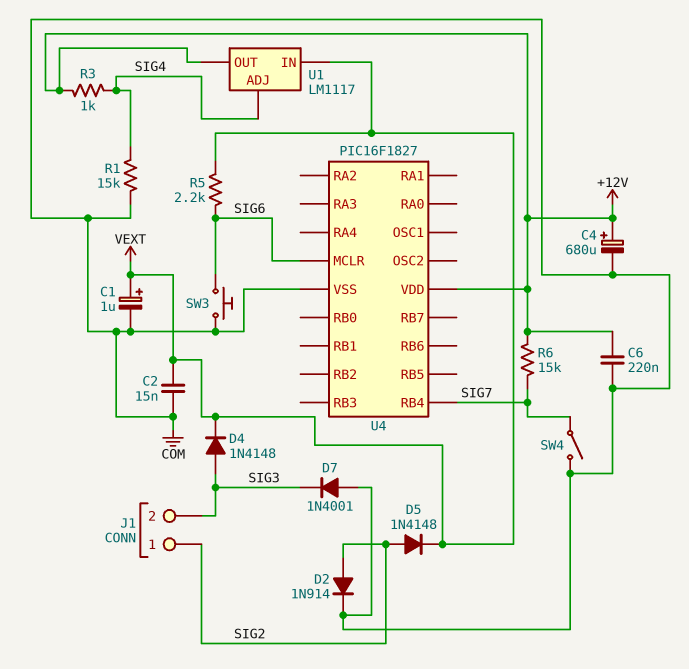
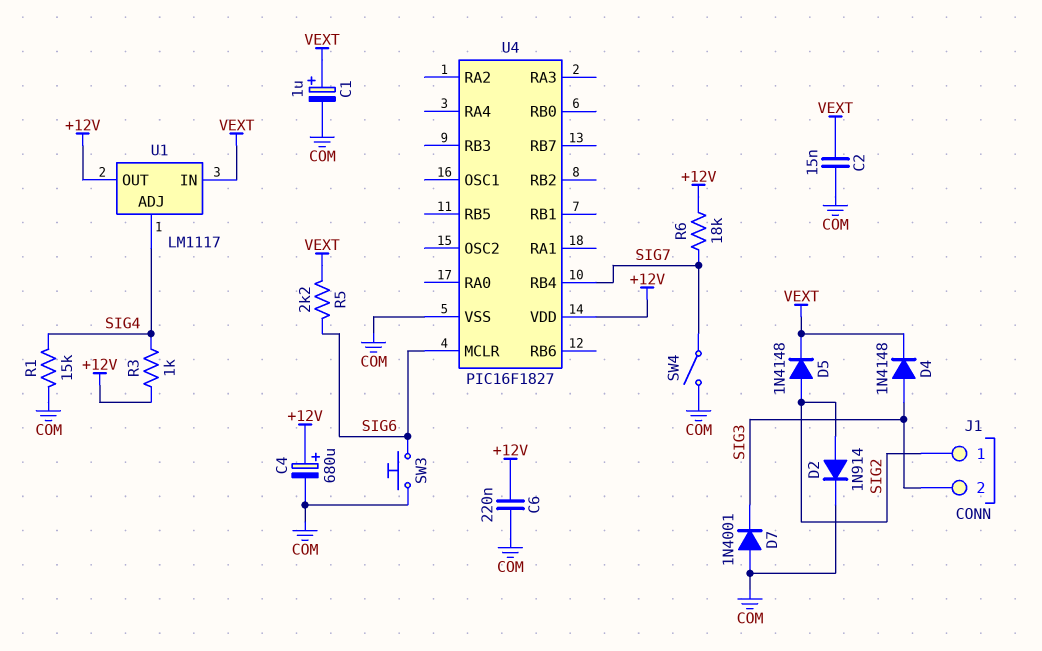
R6: 15k (+12V, SIG7) -> 18k (+12V, SIG7)

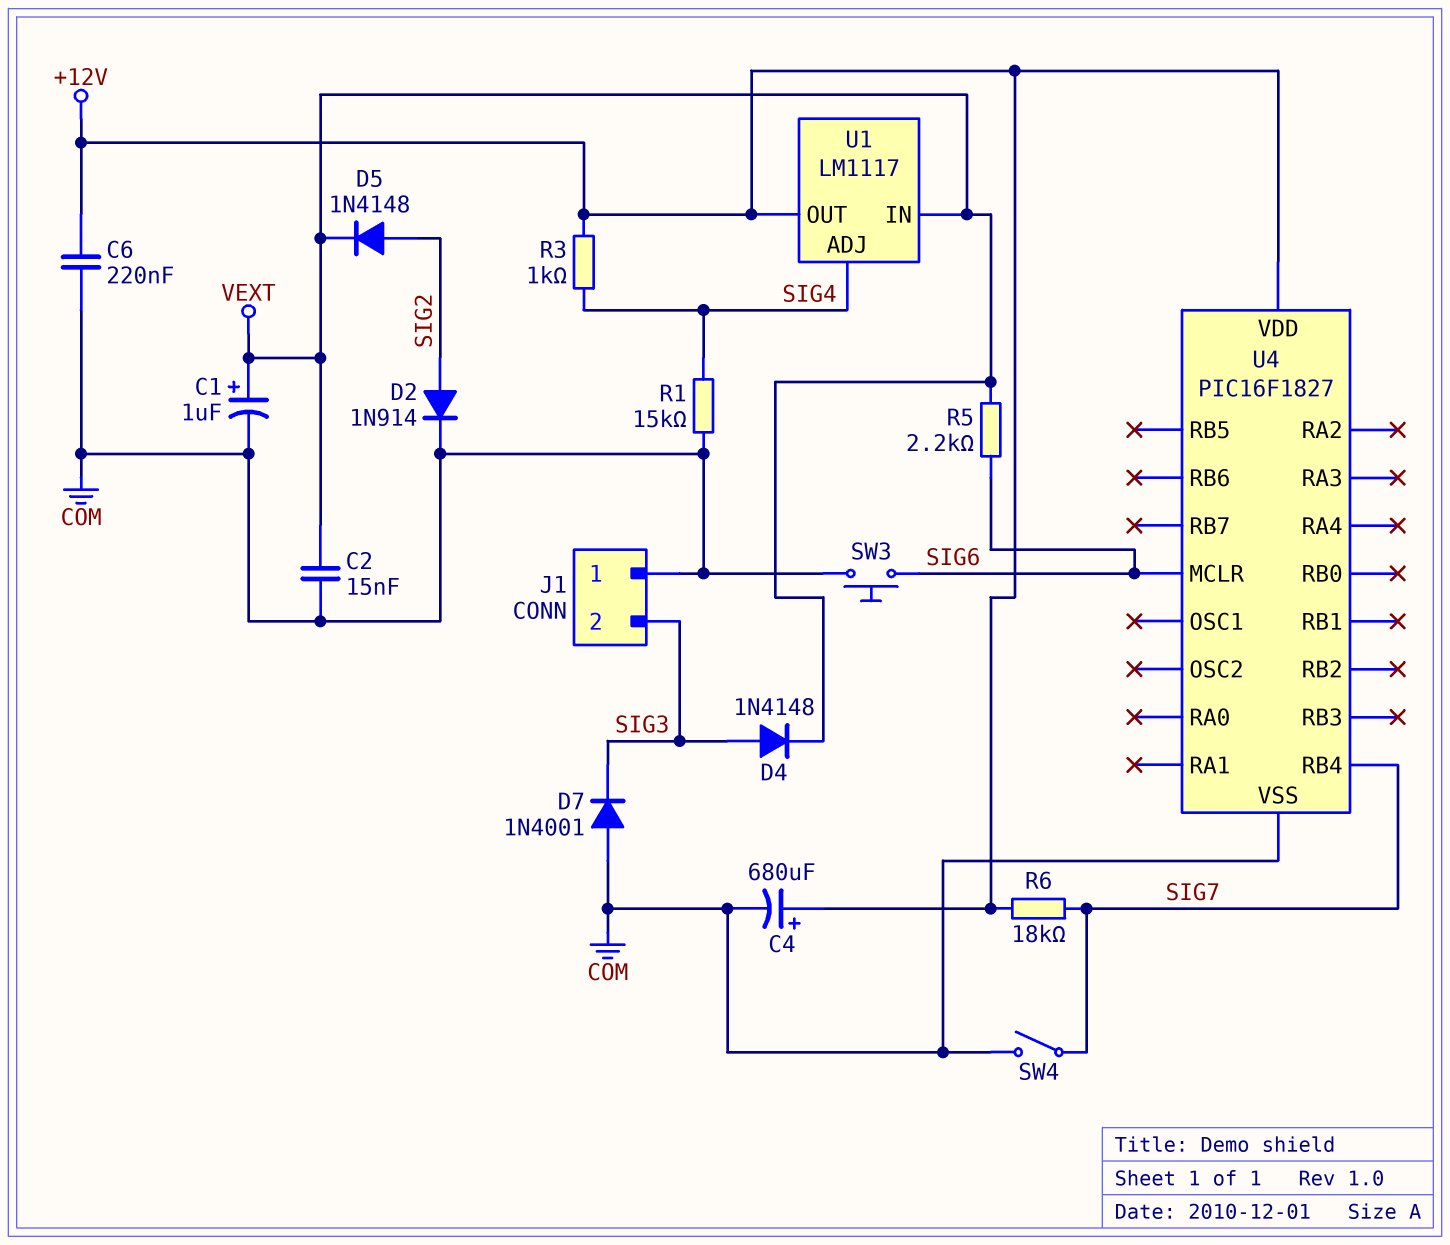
J1 pin 1: SIG2 -> COM

